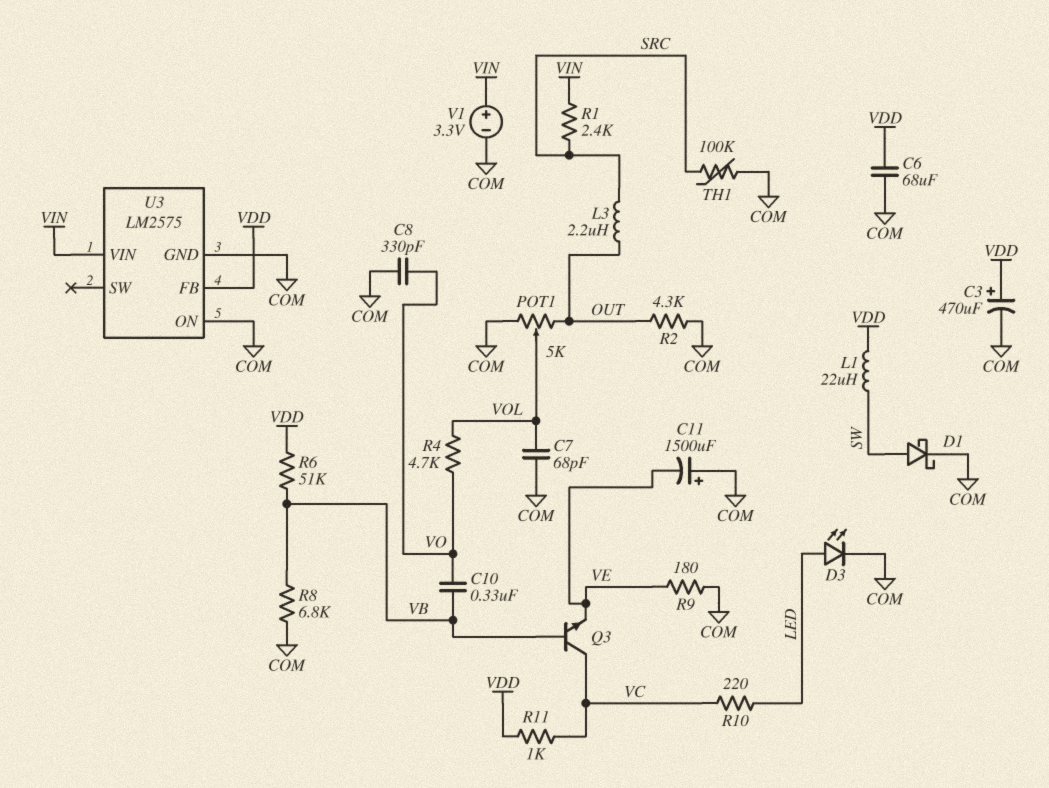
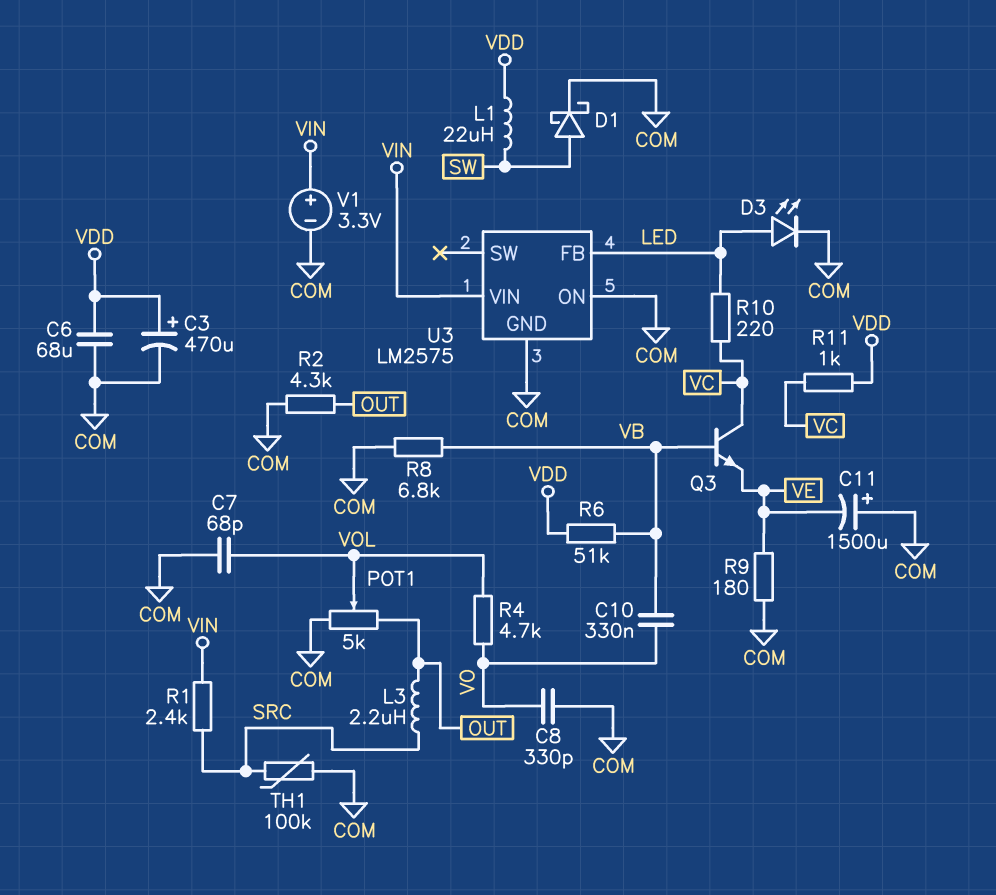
U3 pin FB: VDD -> LED

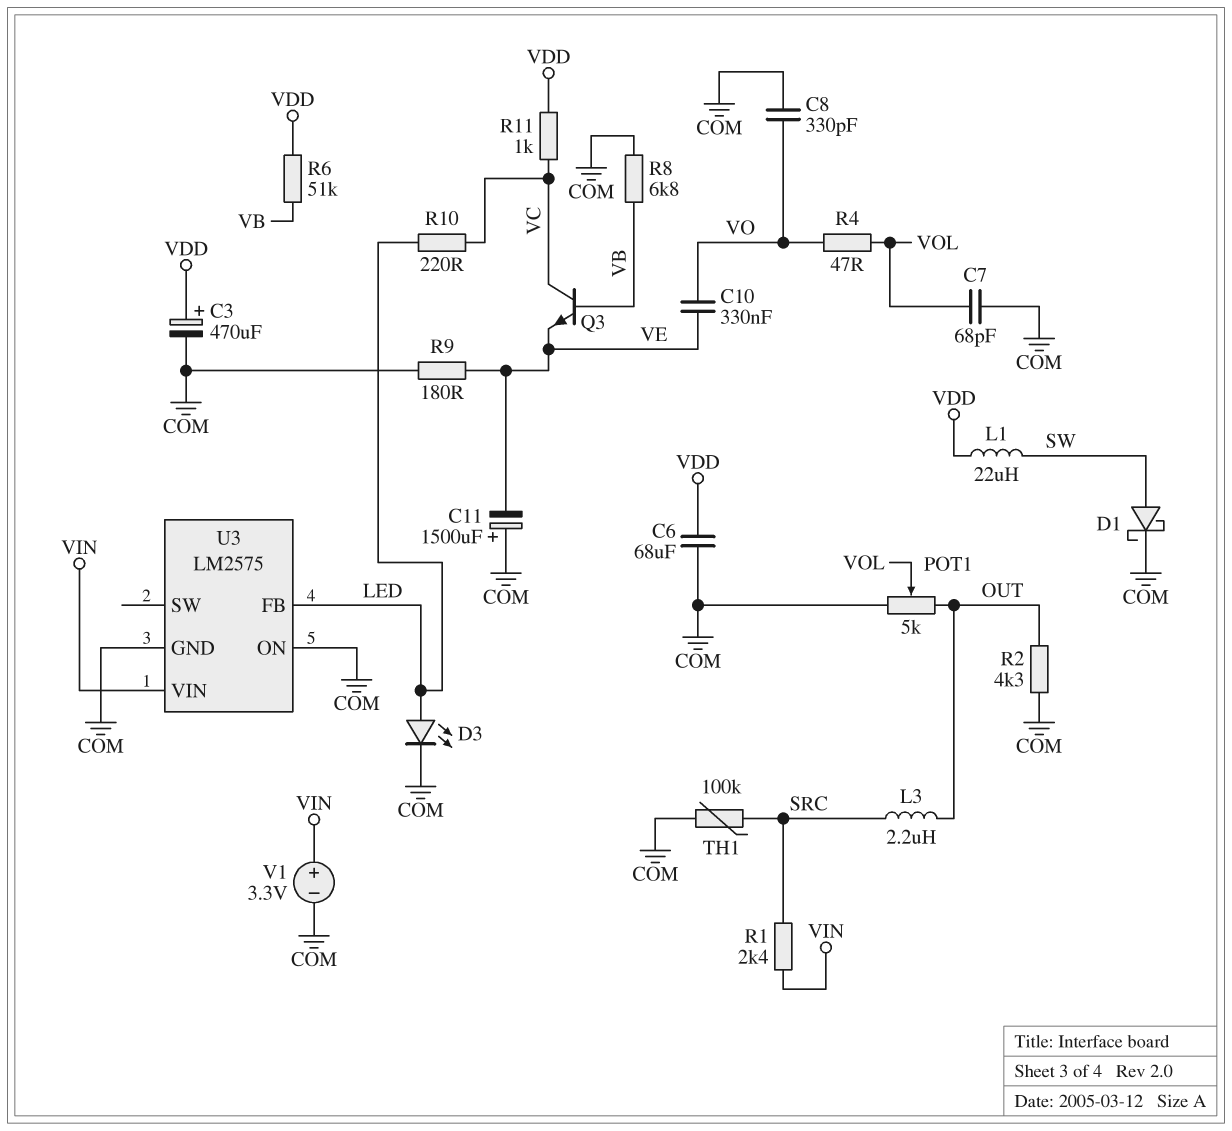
C10: 330nF (VB, VO) -> 330nF (VE, VO)
R4: 4.7k (VO, VOL) -> 47 (VO, VOL)

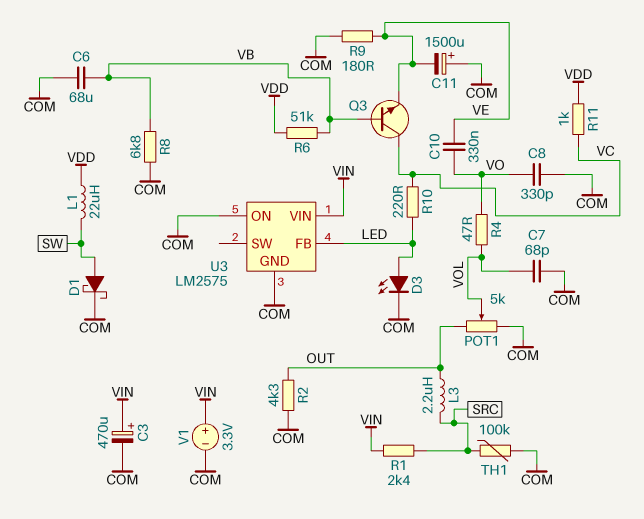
C3: 470uF (plus VDD, minus COM) -> 470uF (plus VIN, minus COM)
C6: 68uF (COM, VDD) -> 68uF (COM, VB)

